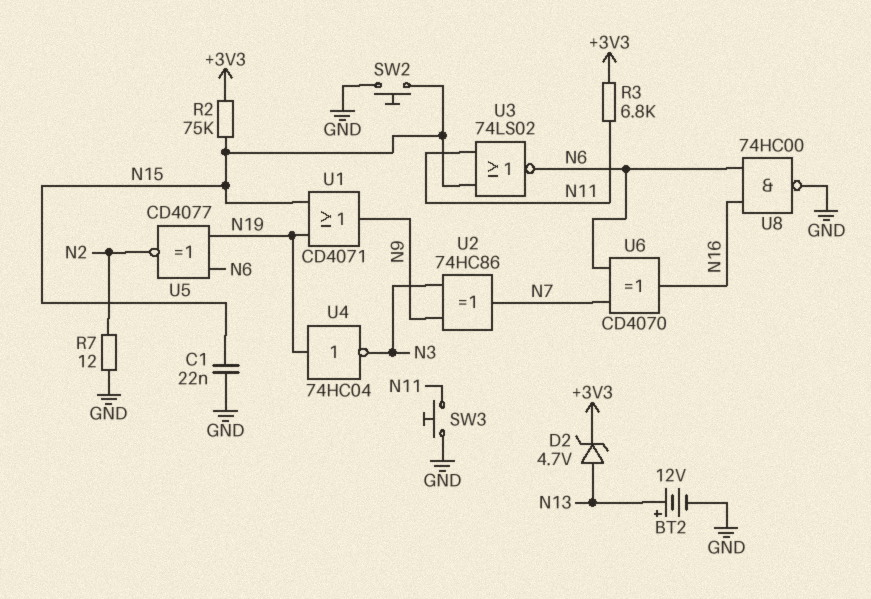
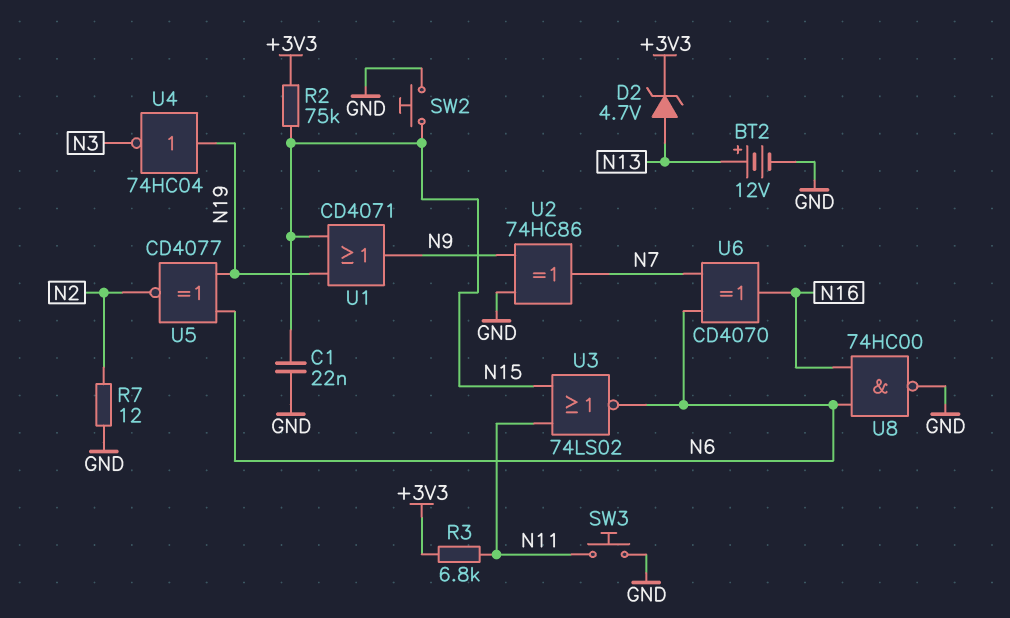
U2: XOR 74HC86 (in N3, in N9, out N7) -> XOR 74HC86 (in GND, in N9, out N7)

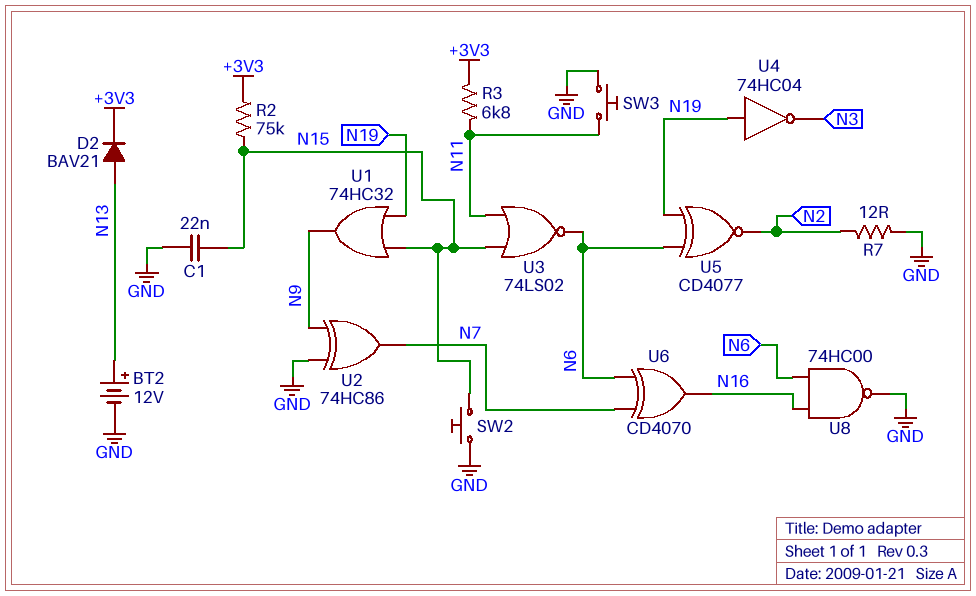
D2: zener 4.7V (A N13, K +3V3) -> diode BAV21 (A N13, K +3V3)
U1: OR CD4071 (in N15, in N19, out N9) -> OR 74HC32 (in N15, in N19, out N9)

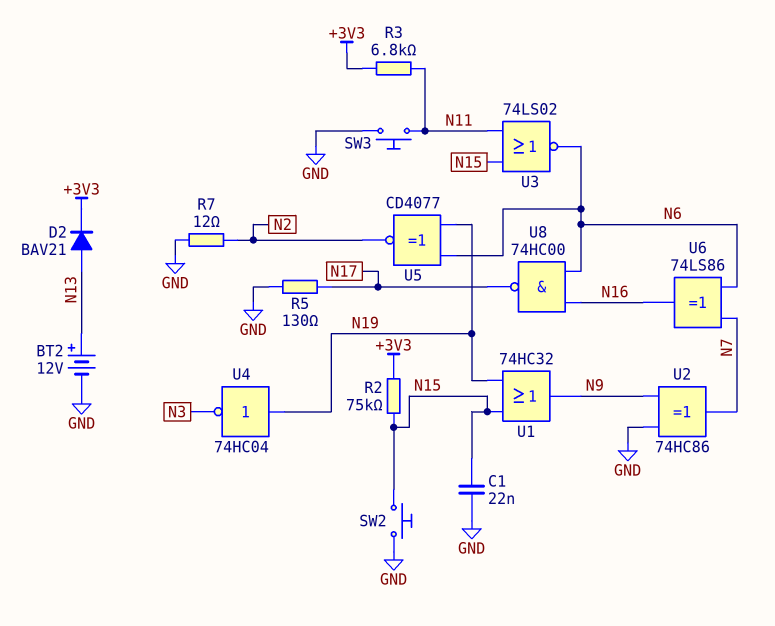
R5: none -> 130 (GND, N17)
U6: XOR CD4070 (in N6, in N7, out N16) -> XOR 74LS86 (in N6, in N7, out N16)
U8: NAND 74HC00 (in N6, in N16, out GND) -> NAND 74HC00 (in N6, in N16, out N17)

